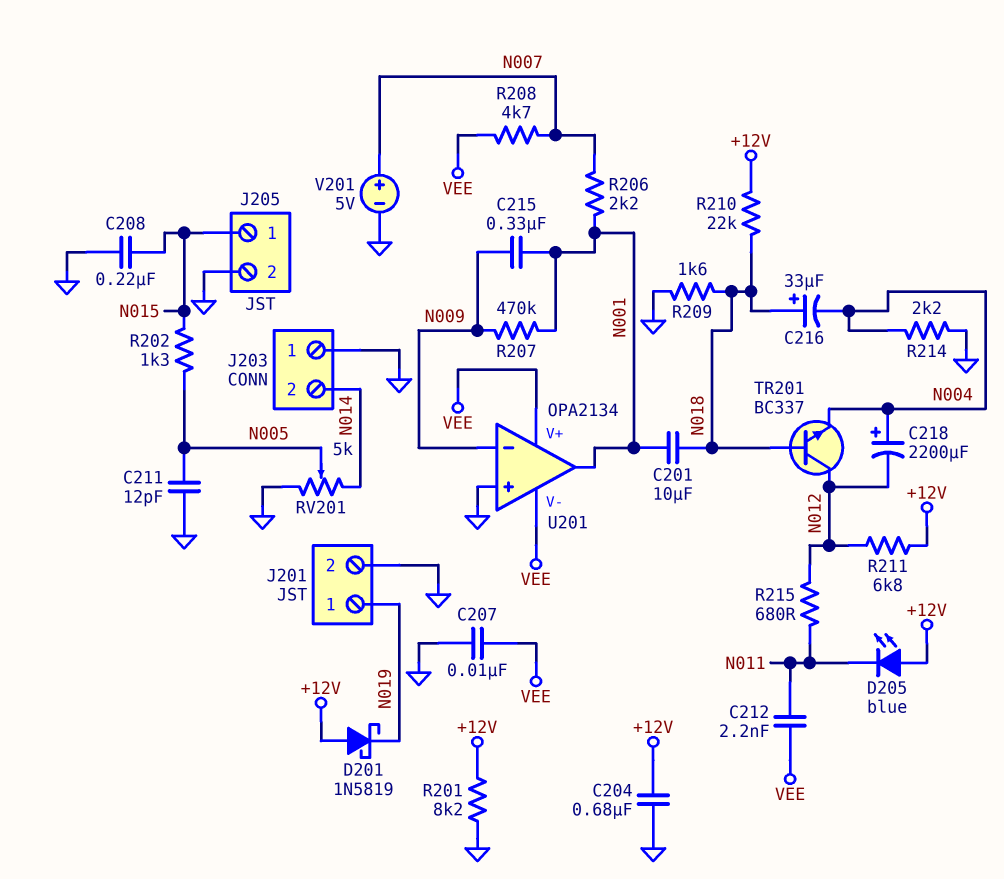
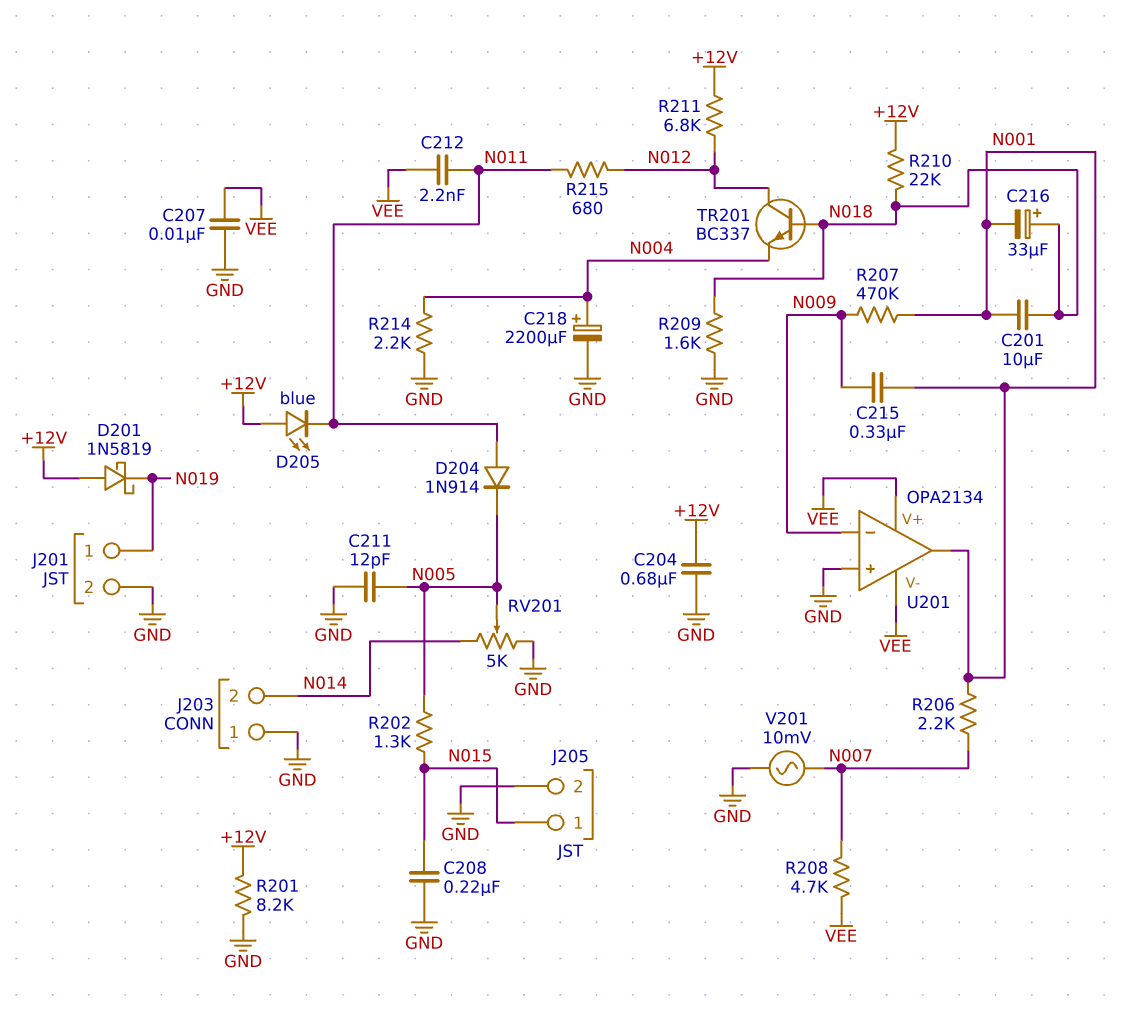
C216: 33uF (plus N018, minus N004) -> 33uF (plus N018, minus N001)
C218: 2200uF (plus N004, minus N012) -> 2200uF (plus N004, minus GND)
D204: none -> diode 1N914 (A N011, K N005)
V201: 5V (plus N007, minus GND) -> AC 10mV (GND, N007)

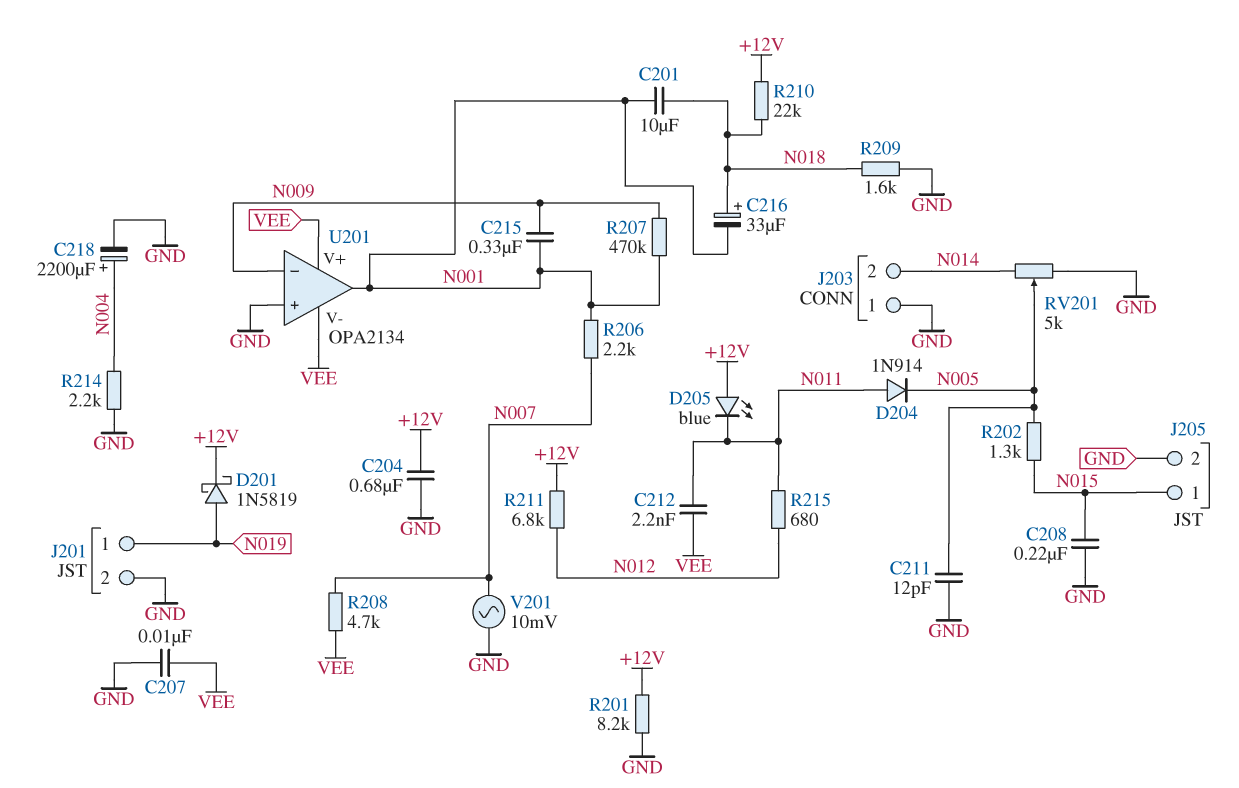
D201: schottky 1N5819 (A +12V, K N019) -> schottky 1N5819 (A N019, K +12V)
TR201: NPN BC337 (B N018, C N012, E N004) -> none

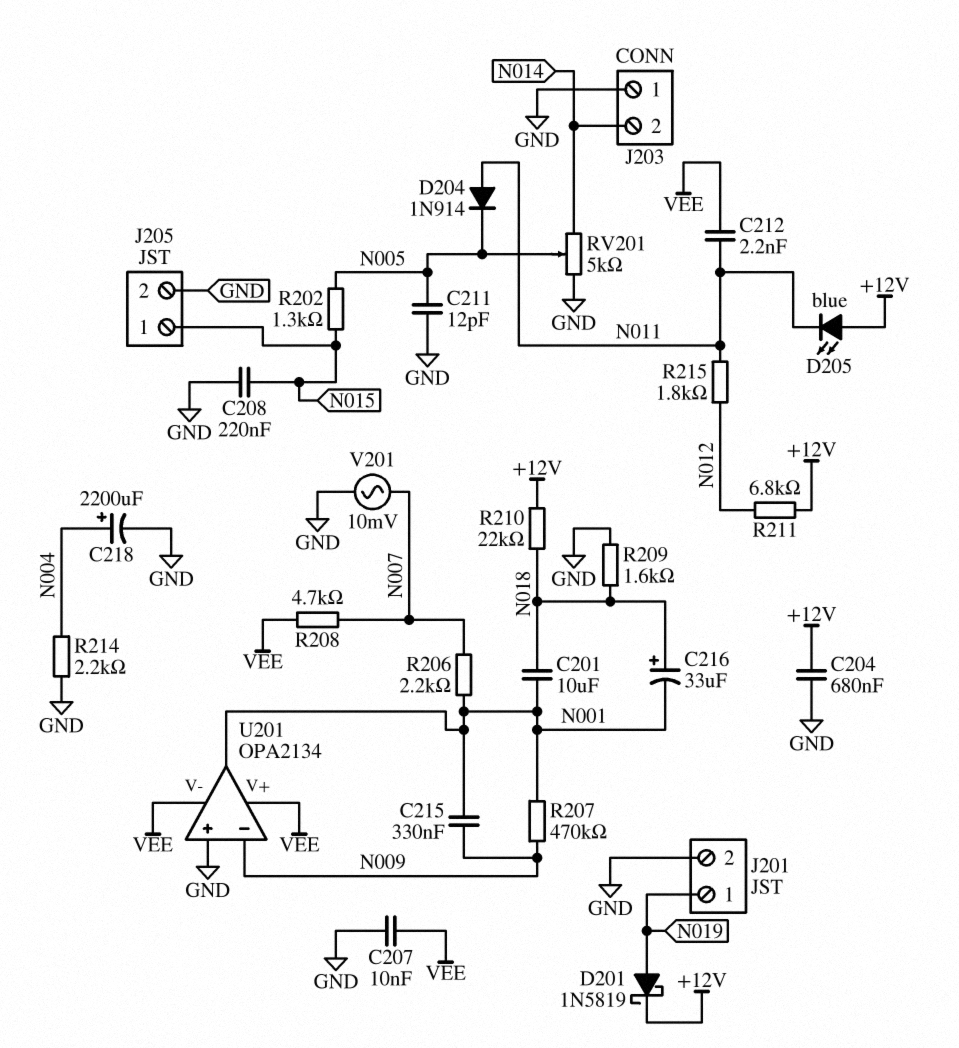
R201: 8.2k (+12V, GND) -> none
R215: 680 (N011, N012) -> 1.8k (N011, N012)

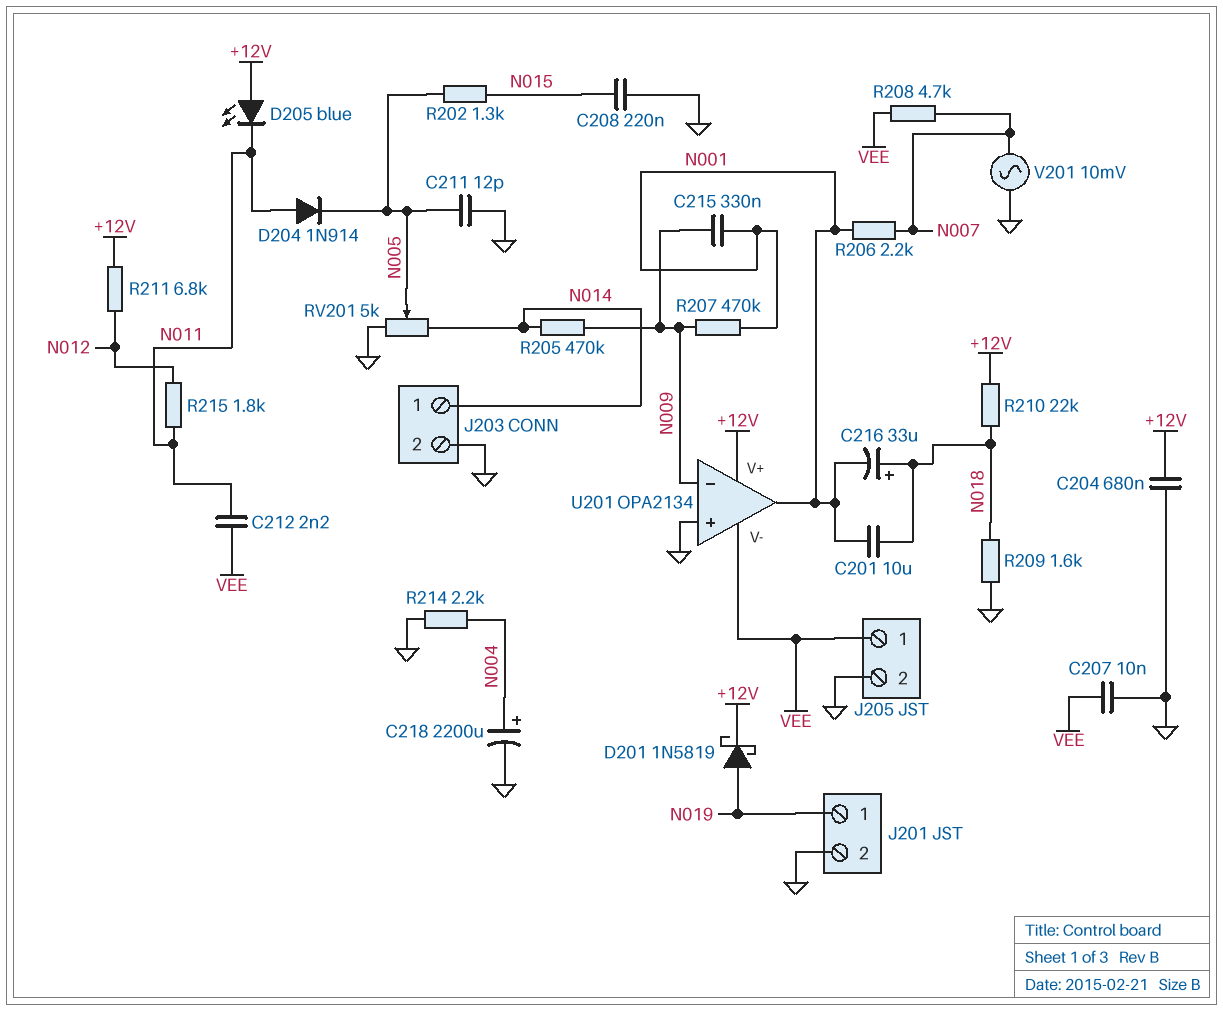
J203 pin 1: GND -> N014
J203 pin 2: N014 -> GND
J205 pin 1: N015 -> VEE
R205: none -> 470k (N009, N014)
U201 pin V+: VEE -> +12V

